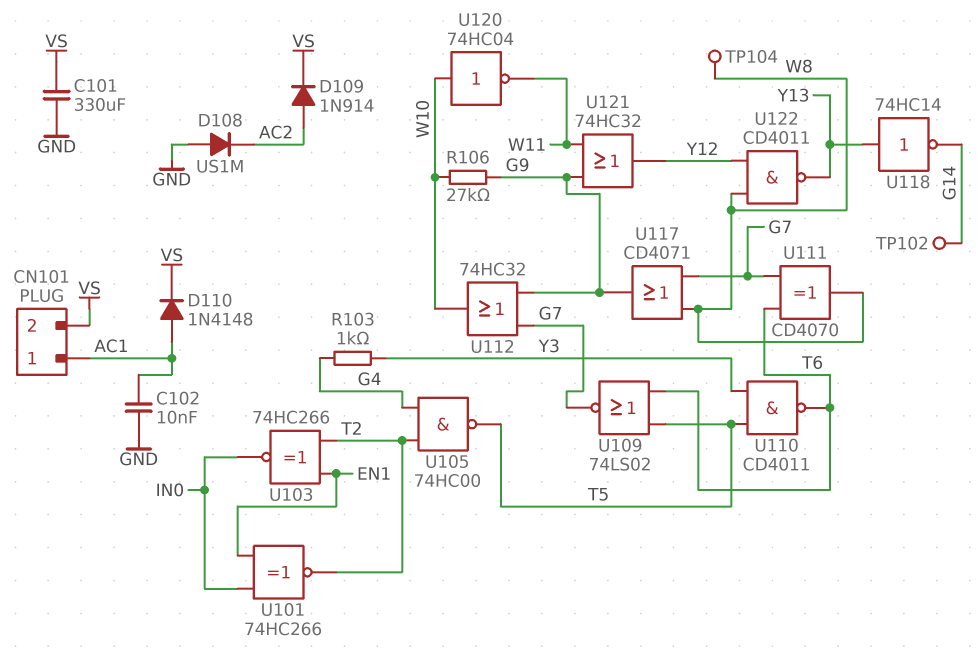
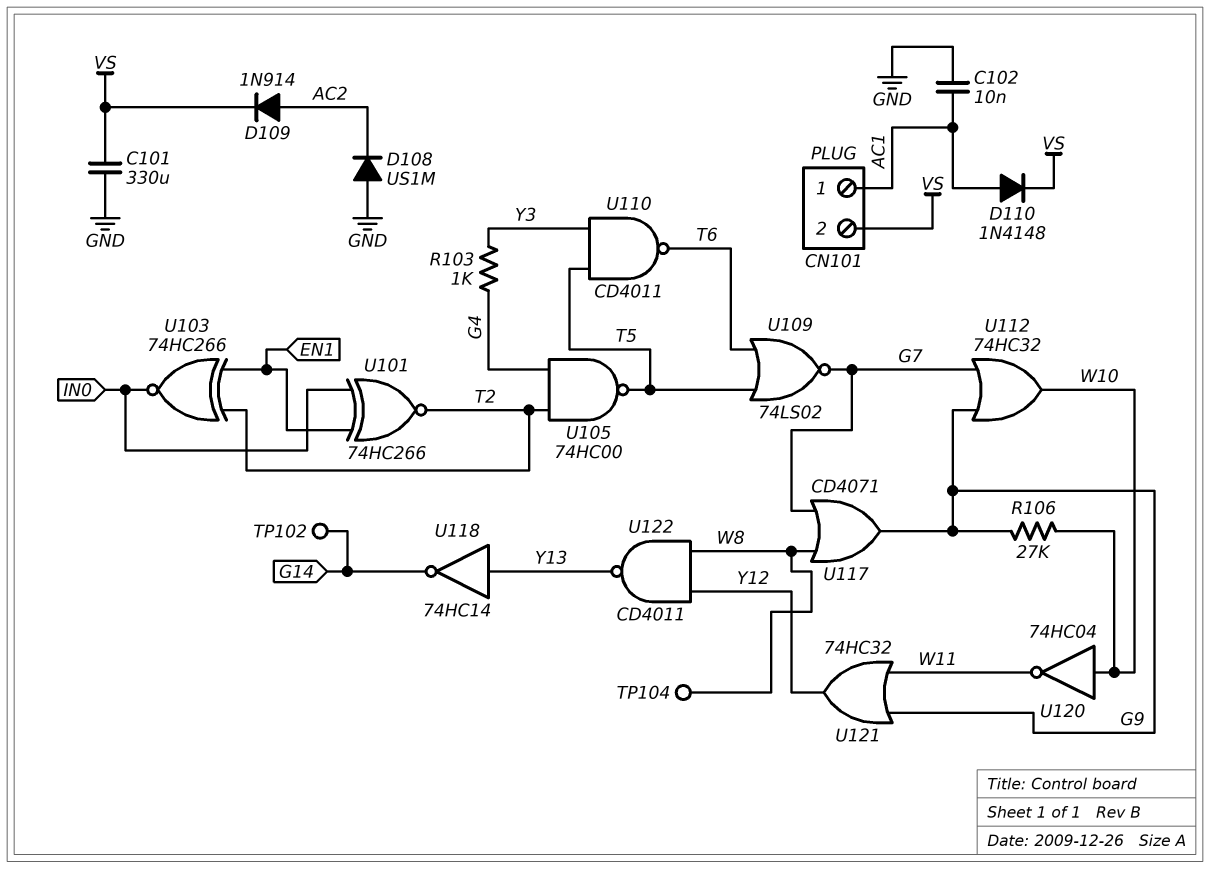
U111: XOR CD4070 (in G7, in T6, out W8) -> none

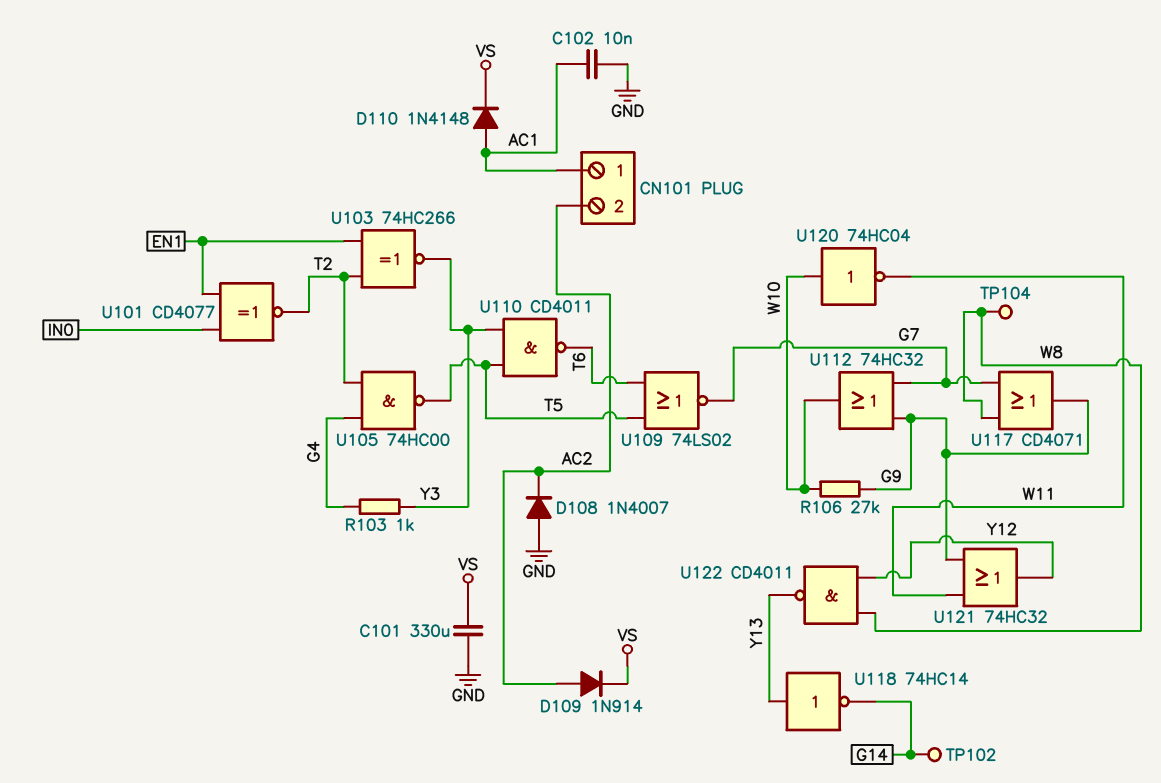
CN101 pin 2: VS -> AC2
D108: diode US1M (A GND, K AC2) -> diode 1N4007 (A GND, K AC2)
U101: XNOR 74HC266 (in EN1, in IN0, out T2) -> XNOR CD4077 (in EN1, in IN0, out T2)
U103: XNOR 74HC266 (in EN1, in T2, out IN0) -> XNOR 74HC266 (in EN1, in T2, out Y3)

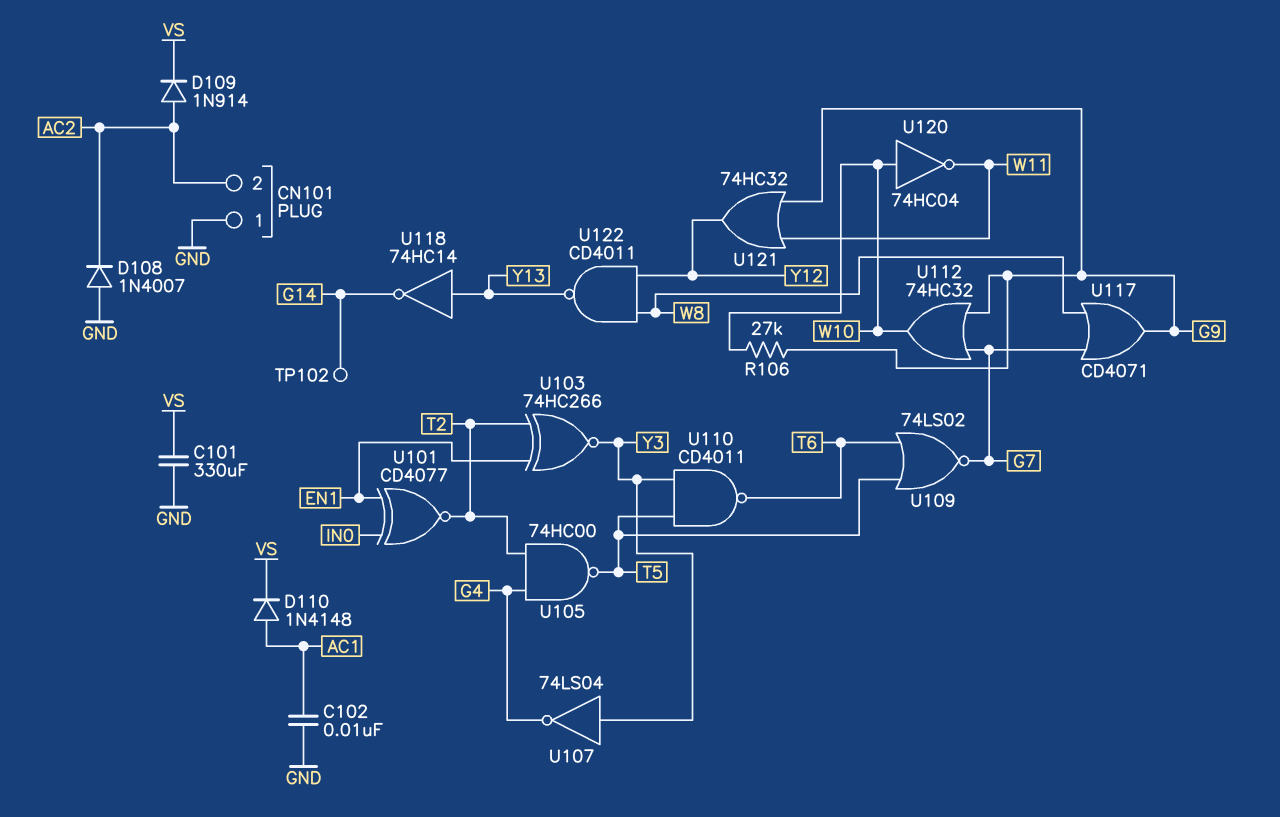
CN101 pin 1: AC1 -> GND
R103: 1k (G4, Y3) -> none
TP104: test point (W8) -> none
U107: none -> NOT 74LS04 (in Y3, out G4)

